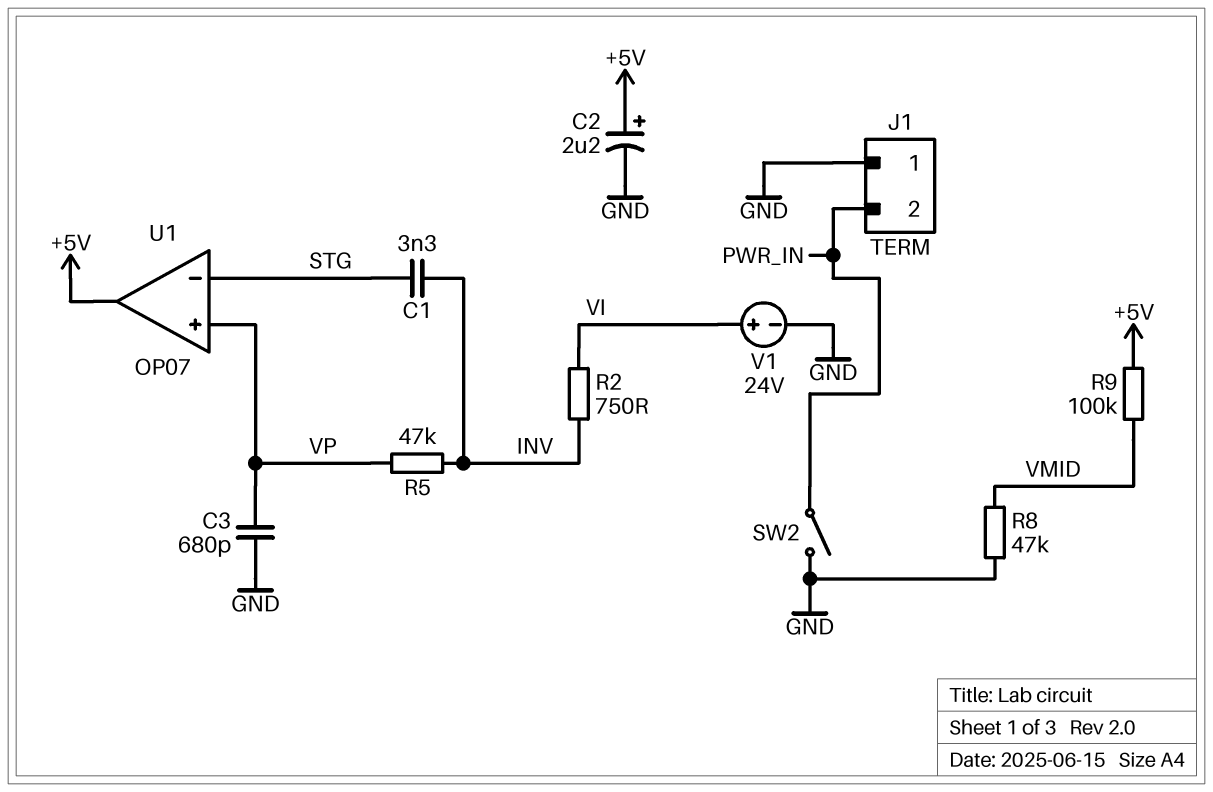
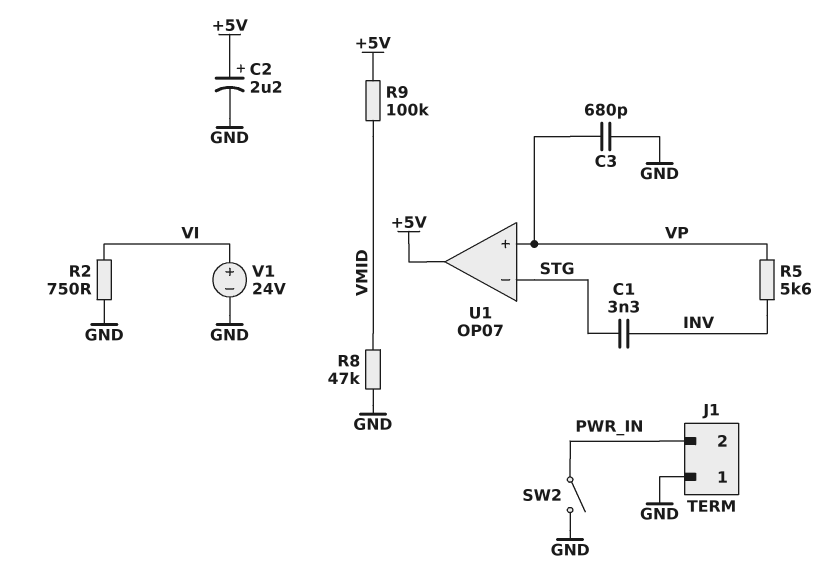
R2: 750 (INV, VI) -> 750 (GND, VI)
R5: 47k (INV, VP) -> 5.6k (INV, VP)

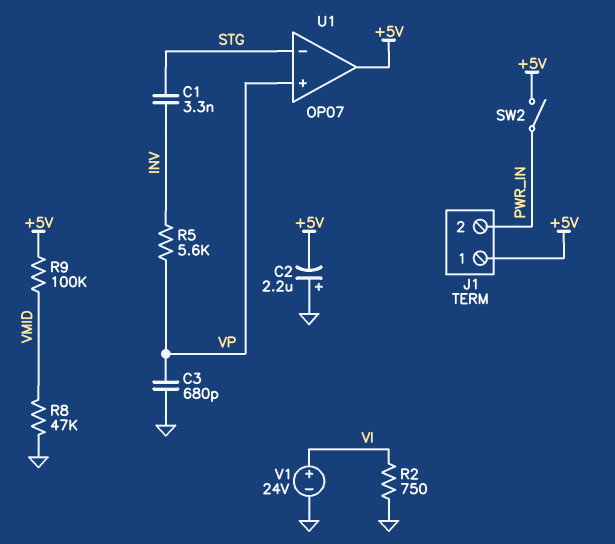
C2: 2.2uF (plus +5V, minus GND) -> 2.2uF (plus GND, minus +5V)
J1 pin 1: GND -> +5V
SW2: switch (GND, PWR_IN) -> switch (+5V, PWR_IN)

